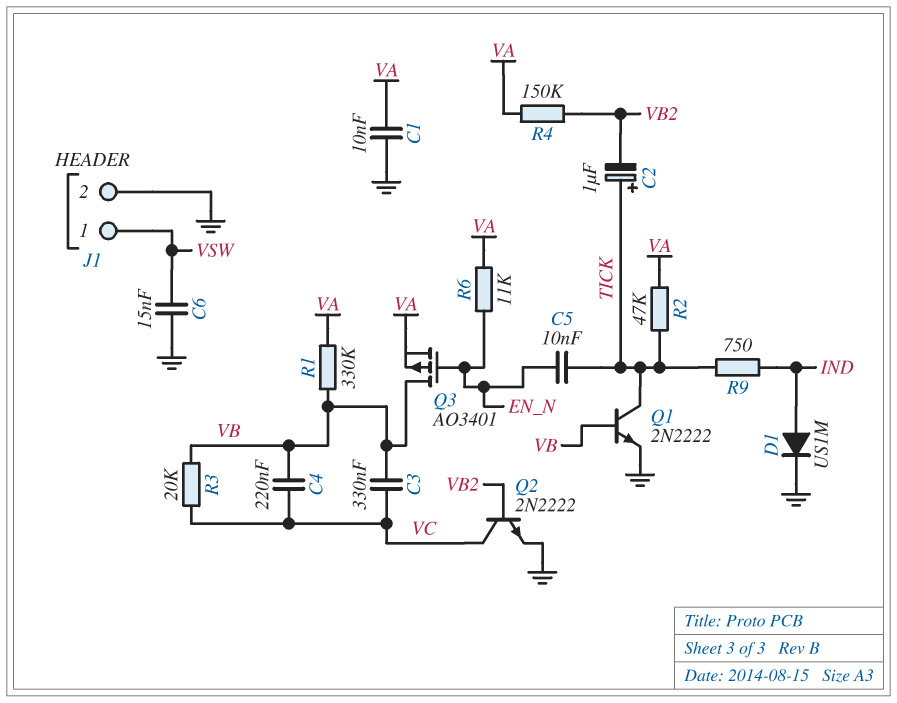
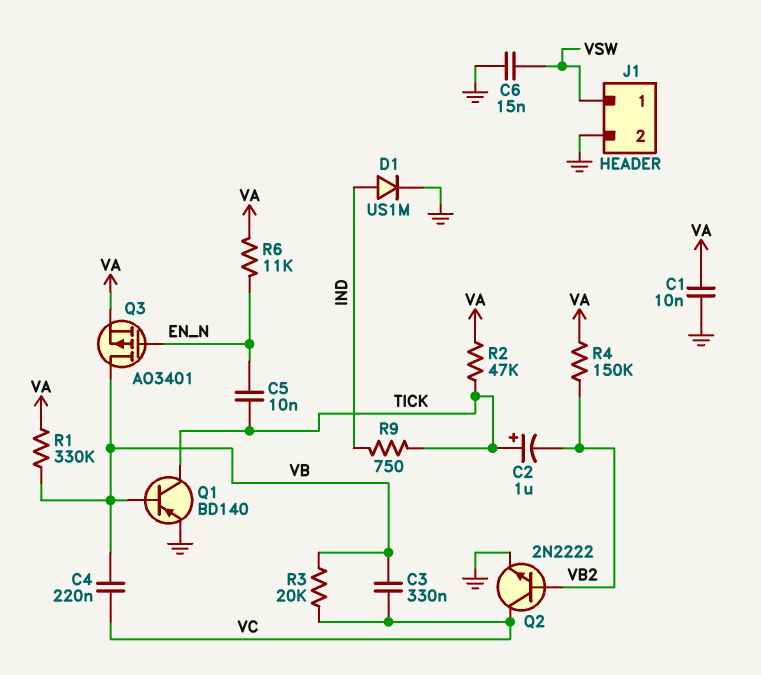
Q1: NPN 2N2222 (B VB, C TICK, E GND) -> PNP BD140 (B VB, C TICK, E GND)

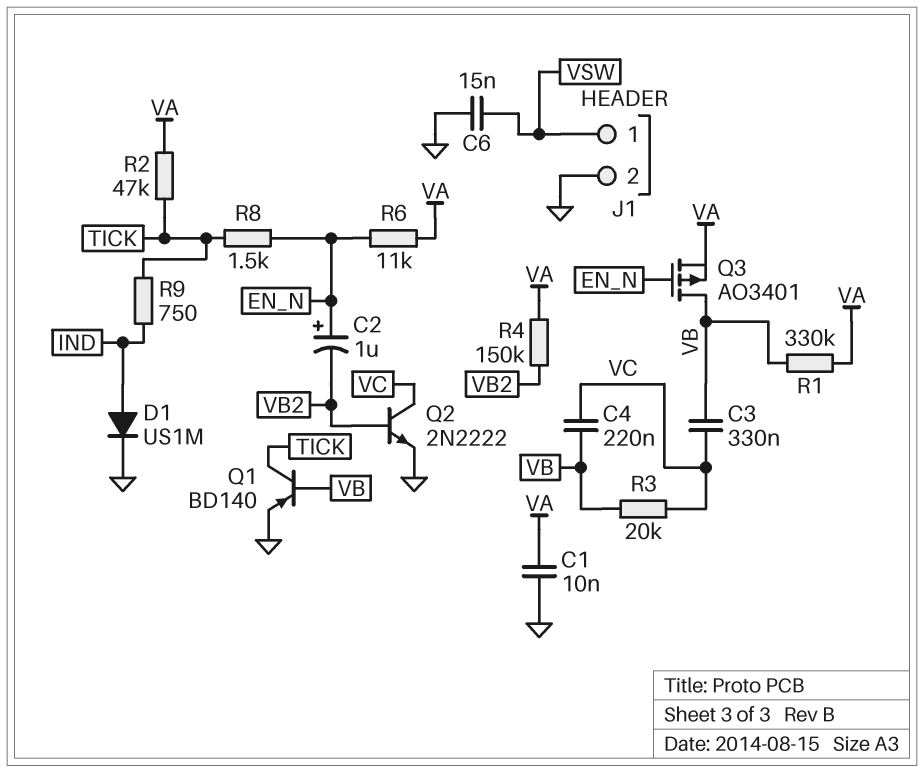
C2: 1uF (plus TICK, minus VB2) -> 1uF (plus EN_N, minus VB2)
C5: 10nF (EN_N, TICK) -> none
R8: none -> 1.5k (EN_N, TICK)

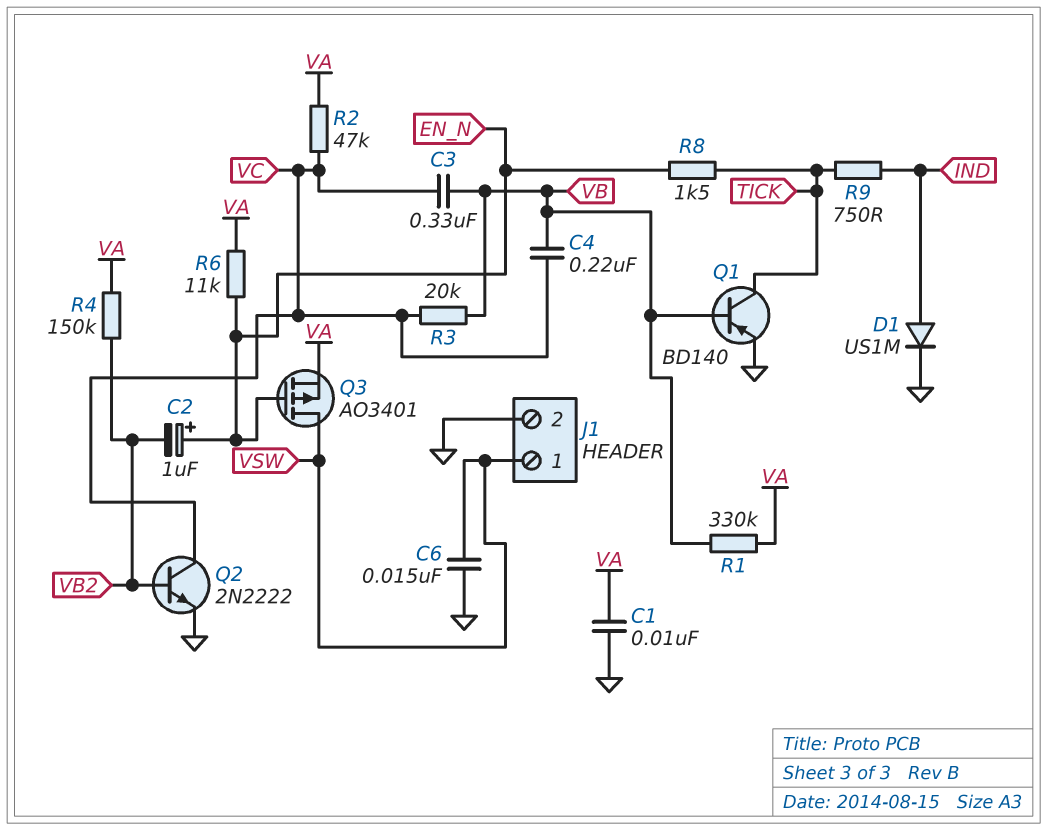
Q3: PMOS AO3401 (G EN_N, D VB, S VA) -> PMOS AO3401 (G EN_N, D VSW, S VA)
R2: 47k (TICK, VA) -> 47k (VA, VC)

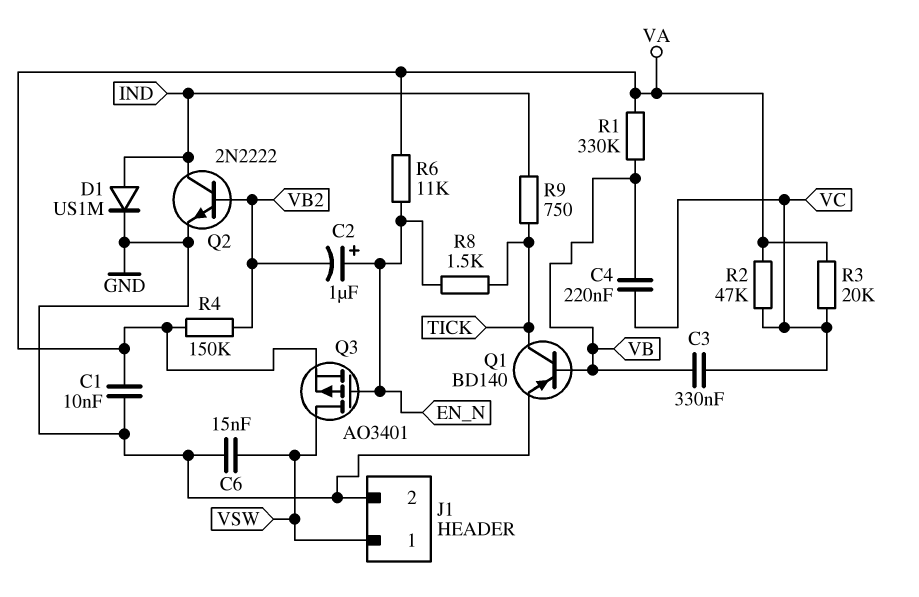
Q2: NPN 2N2222 (B VB2, C VC, E GND) -> NPN 2N2222 (B VB2, C IND, E GND)
R3: 20k (VB, VC) -> 20k (VA, VC)

